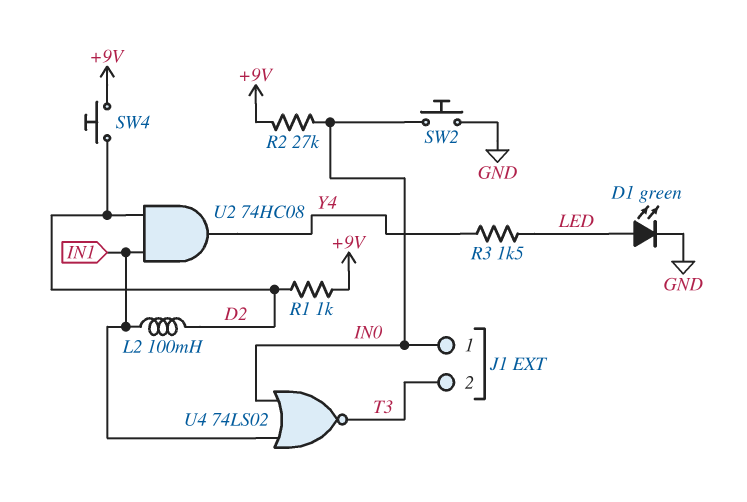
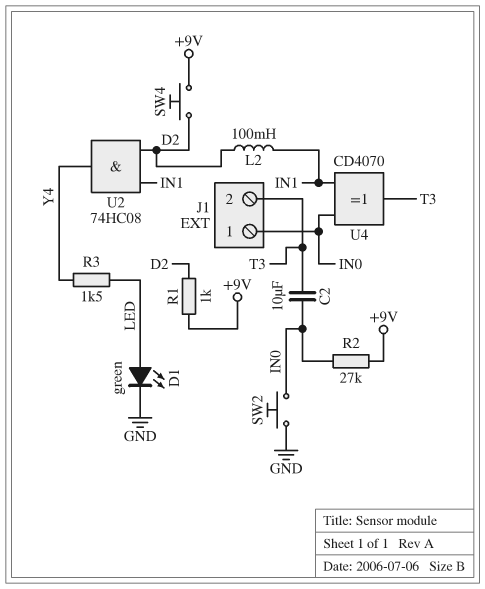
C2: none -> 10uF (IN0, T3)
U4: NOR 74LS02 (in IN0, in IN1, out T3) -> XOR CD4070 (in IN0, in IN1, out T3)

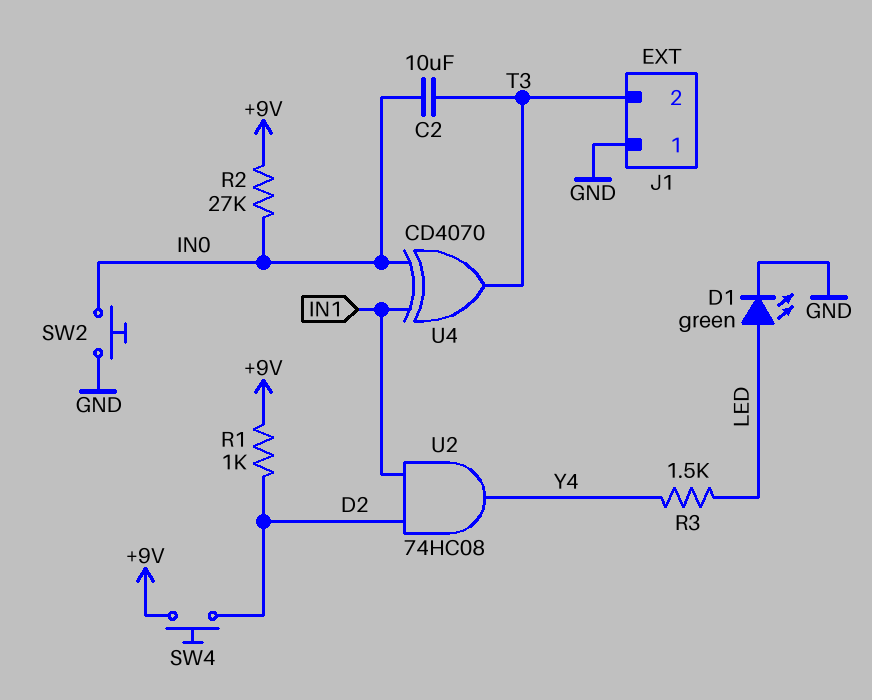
J1 pin 1: IN0 -> GND
L2: 100mH (D2, IN1) -> none

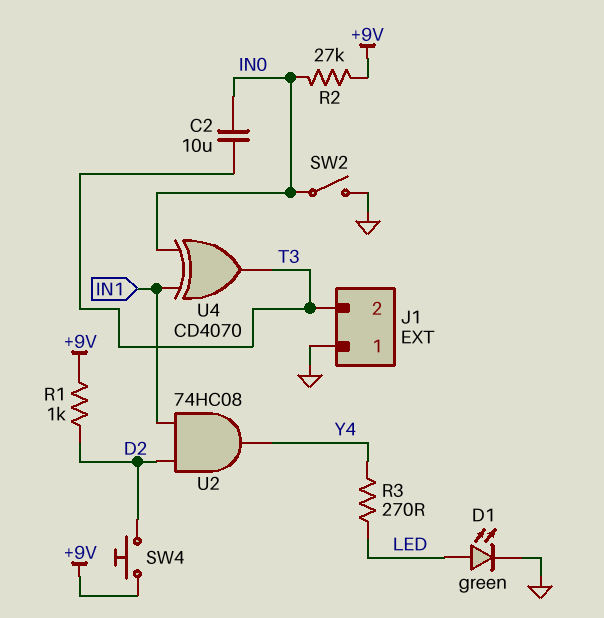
R3: 1.5k (LED, Y4) -> 270 (LED, Y4)
SW2: button (GND, IN0) -> switch (GND, IN0)

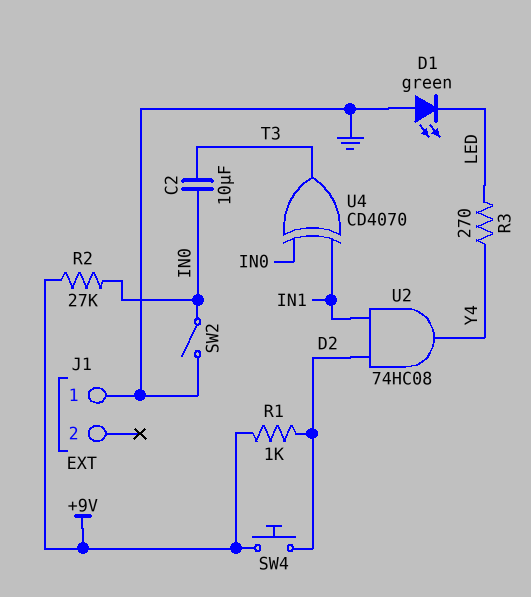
D1: LED green (A LED, K GND) -> LED green (A GND, K LED)
J1 pin 2: T3 -> none

